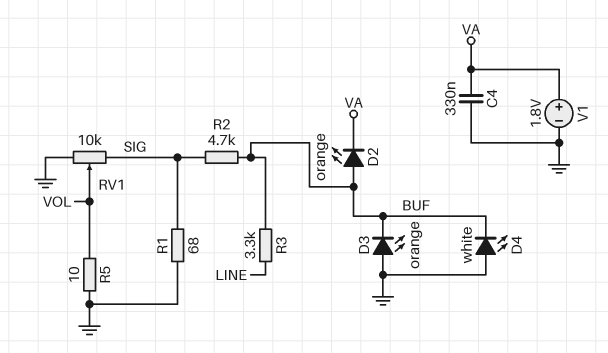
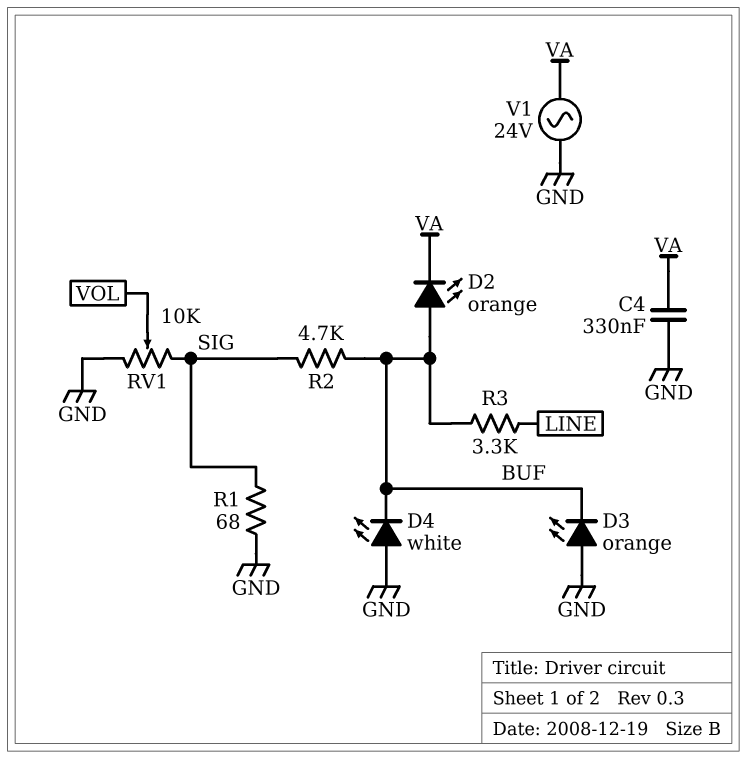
R5: 10 (GND, VOL) -> none
V1: 1.8V (plus VA, minus GND) -> AC 24V (GND, VA)

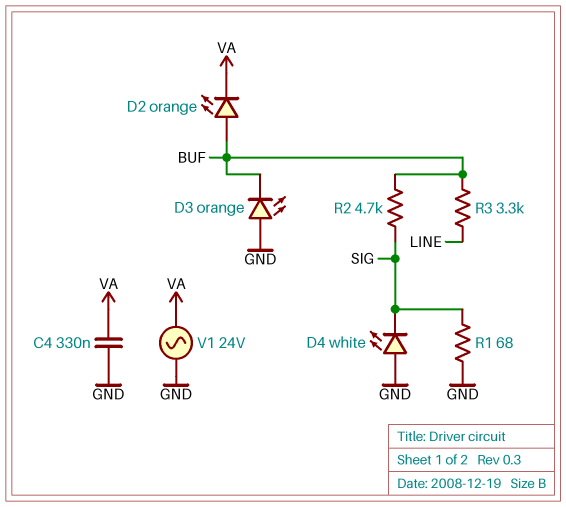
D4: LED white (A GND, K BUF) -> LED white (A GND, K SIG)
RV1: 10k (GND, SIG, wiper VOL) -> none

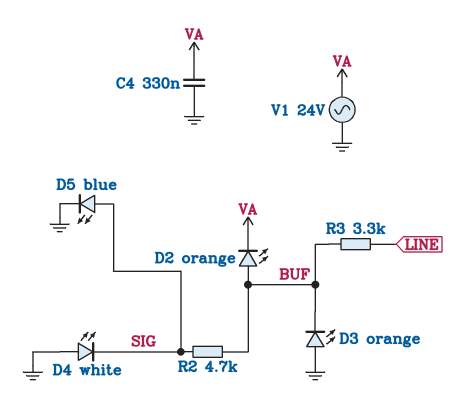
D5: none -> LED blue (A SIG, K GND)
R1: 68 (GND, SIG) -> none

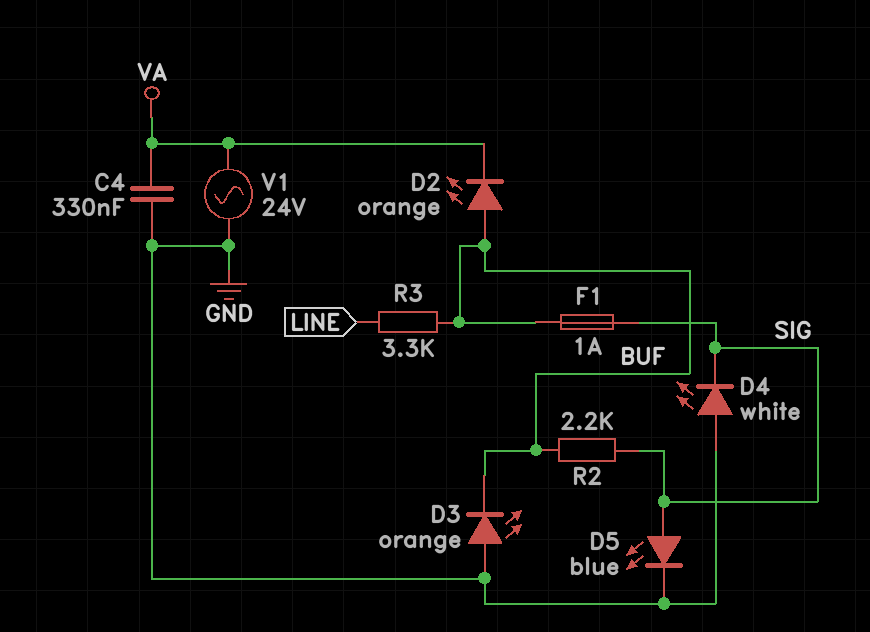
F1: none -> 1A (BUF, SIG)
R2: 4.7k (BUF, SIG) -> 2.2k (BUF, SIG)

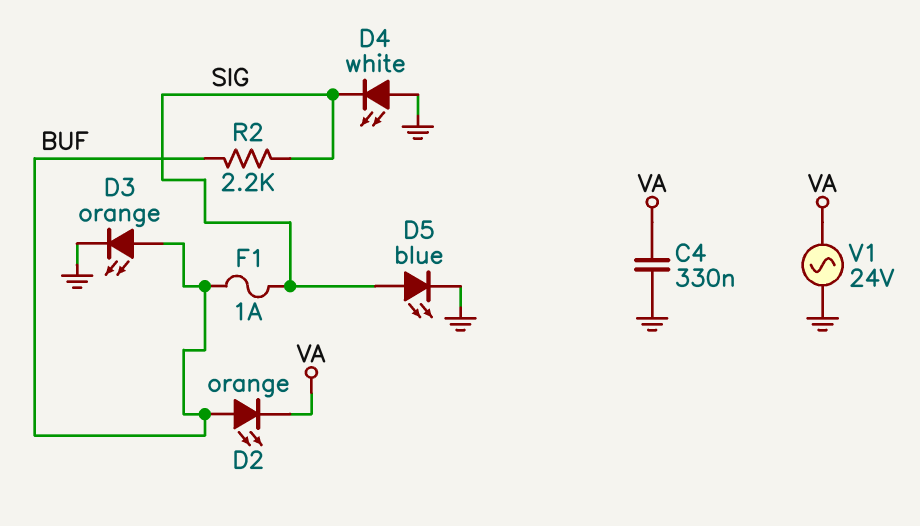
D3: LED orange (A GND, K BUF) -> LED orange (A BUF, K GND)
R3: 3.3k (BUF, LINE) -> none

